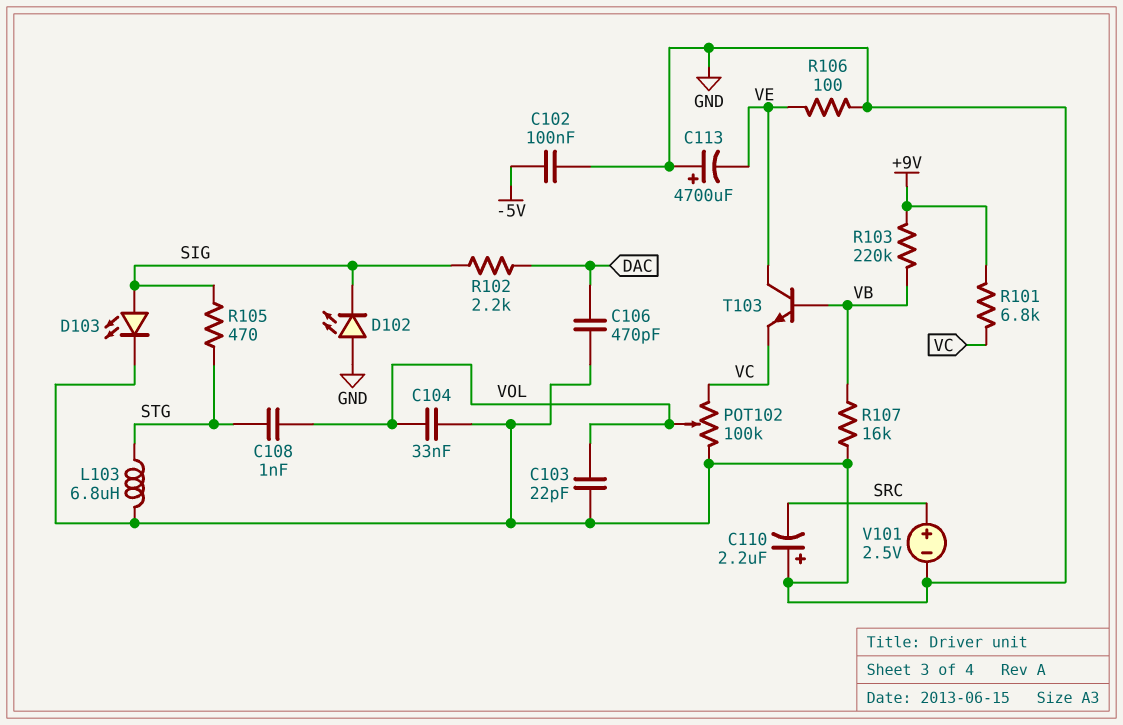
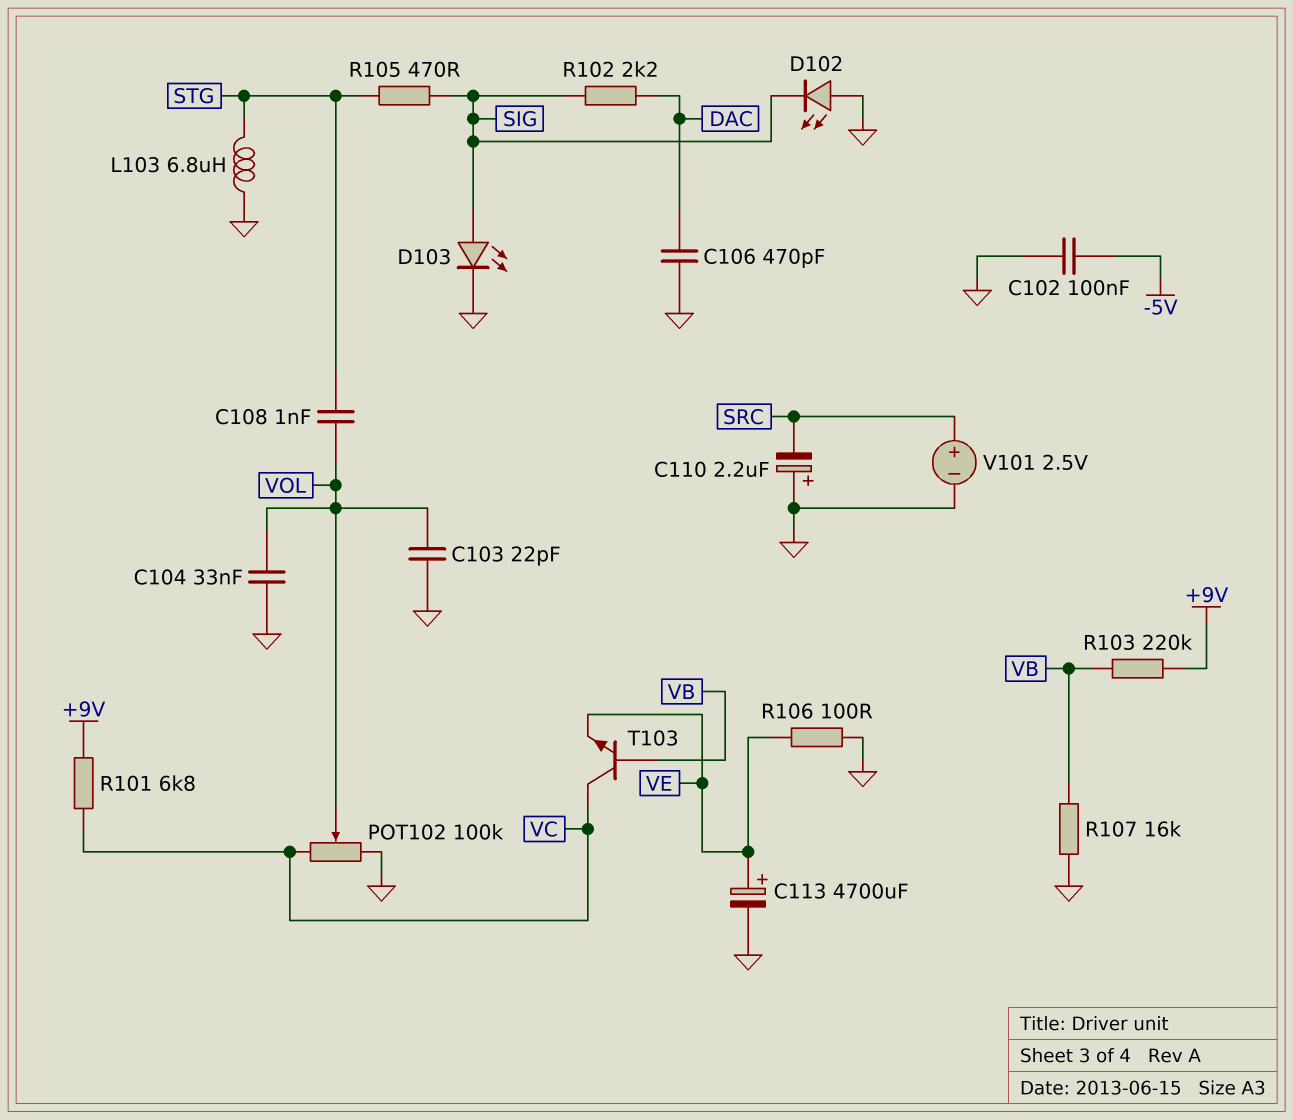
C113: 4700uF (plus GND, minus VE) -> 4700uF (plus VE, minus GND)
T103: NPN (B VB, C VE, E VC) -> NPN (B VB, C VC, E VE)

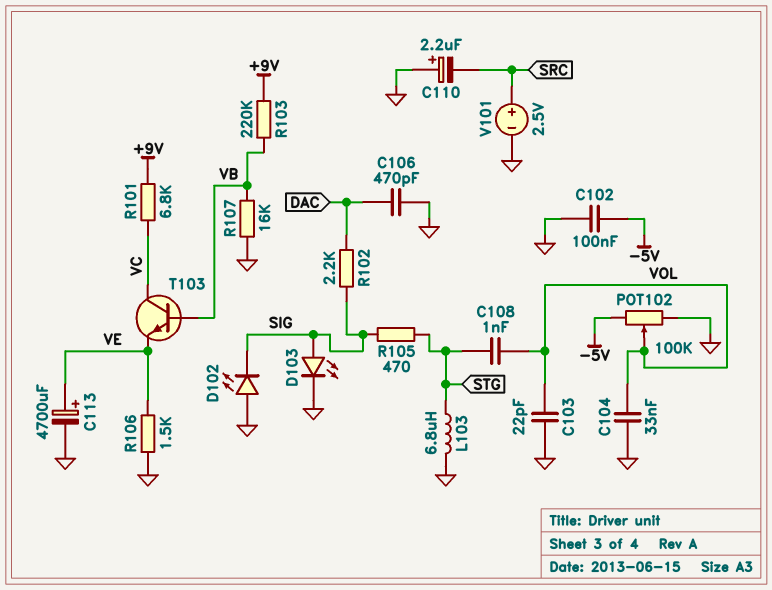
POT102: 100k (GND, VC, wiper VOL) -> 100k (-5V, GND, wiper VOL)
R106: 100 (GND, VE) -> 1.5k (GND, VE)

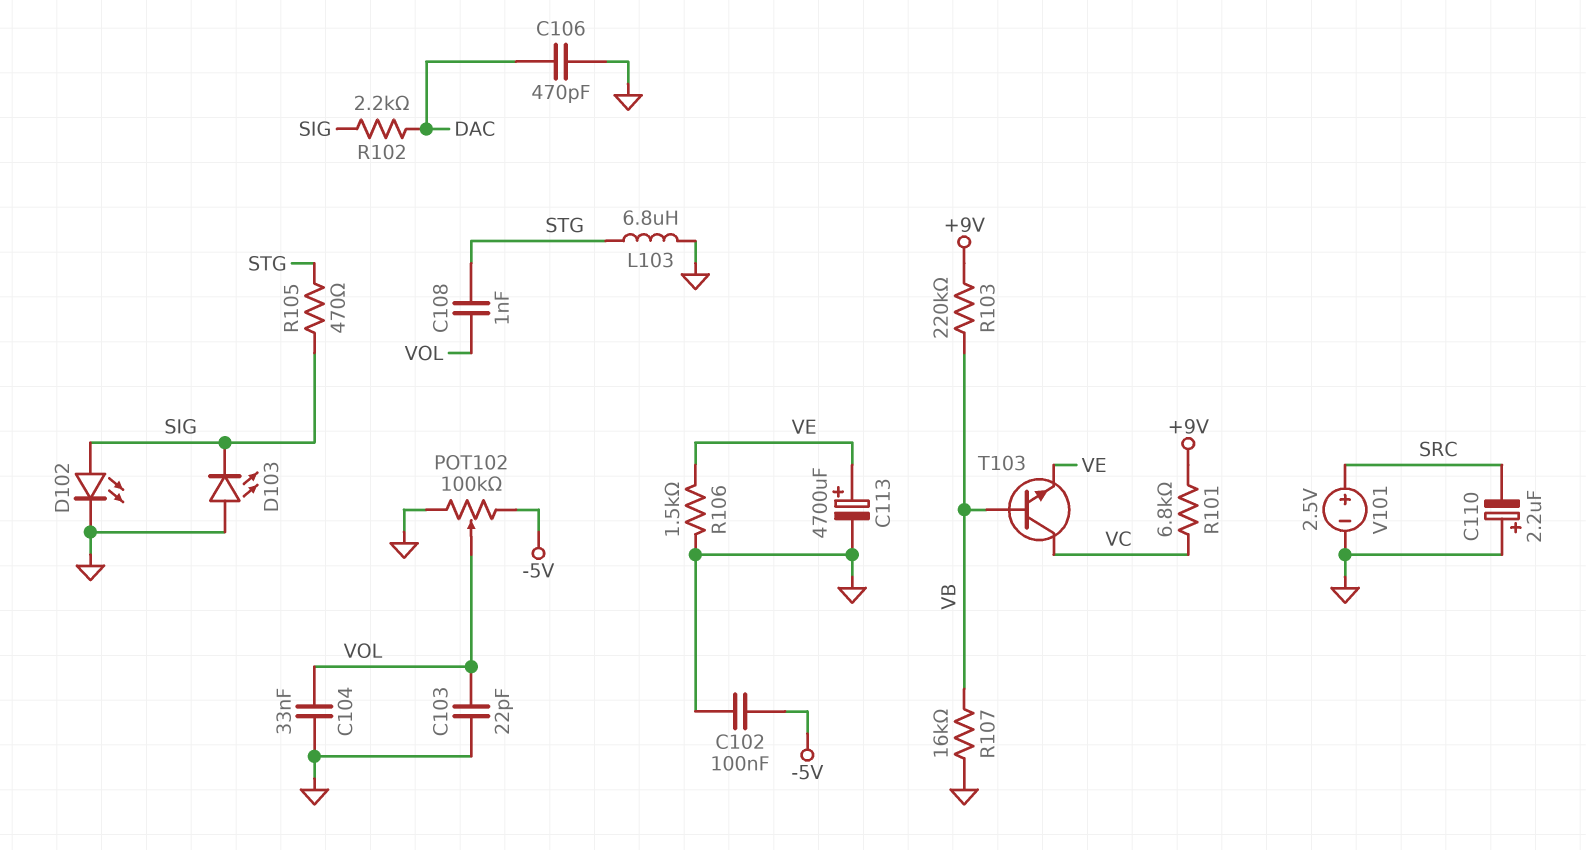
D102: LED (A GND, K SIG) -> LED (A SIG, K GND)
D103: LED (A SIG, K GND) -> LED (A GND, K SIG)

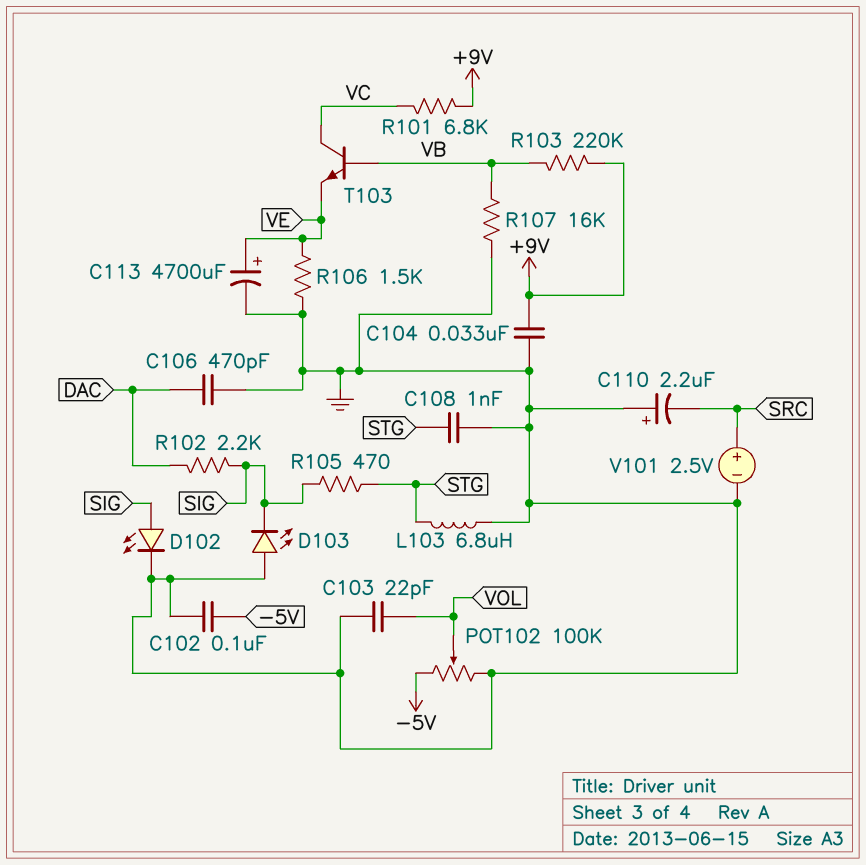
C104: 33nF (GND, VOL) -> 33nF (+9V, GND)
C108: 1nF (STG, VOL) -> 1nF (GND, STG)

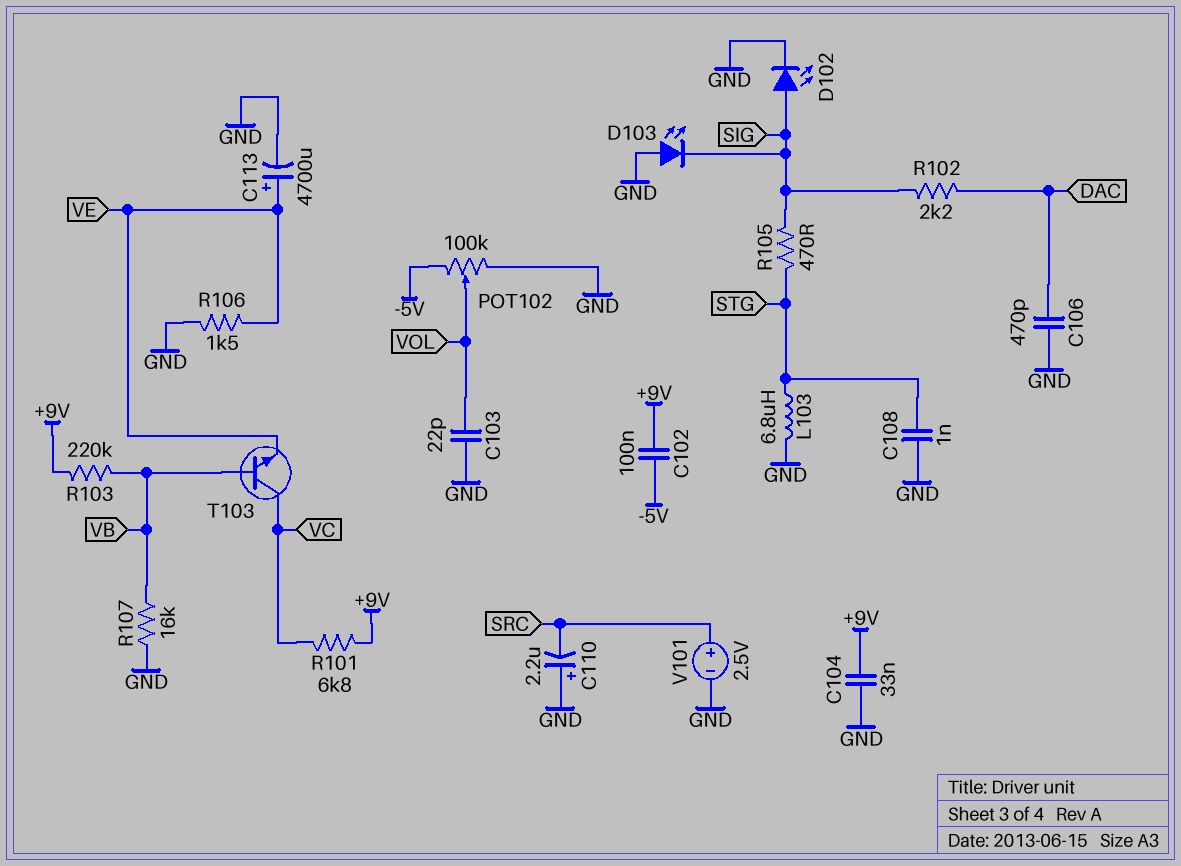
C102: 100nF (-5V, GND) -> 100nF (+9V, -5V)

